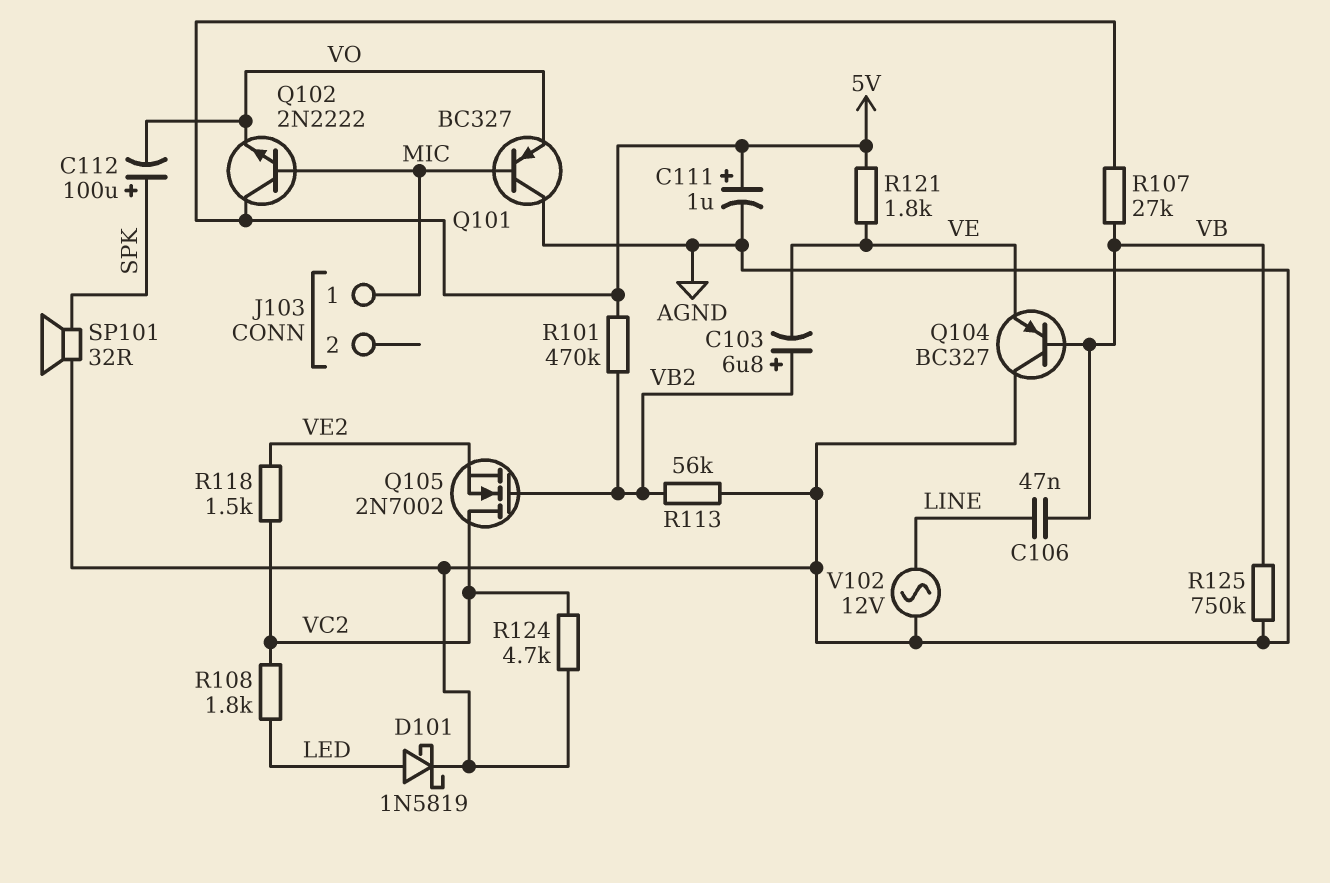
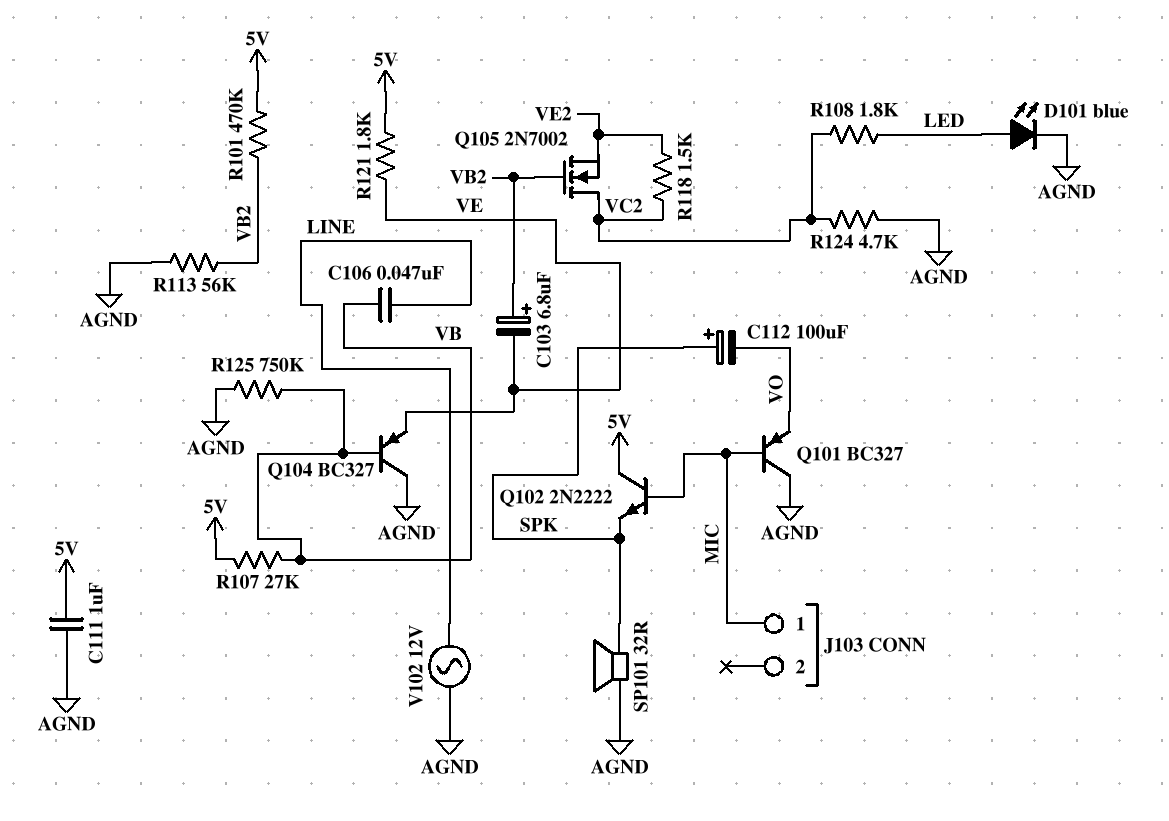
C111: 1uF (plus 5V, minus AGND) -> 1uF (5V, AGND)
D101: schottky 1N5819 (A LED, K AGND) -> LED blue (A LED, K AGND)
Q102: NPN 2N2222 (B MIC, C 5V, E VO) -> NPN 2N2222 (B MIC, C 5V, E SPK)

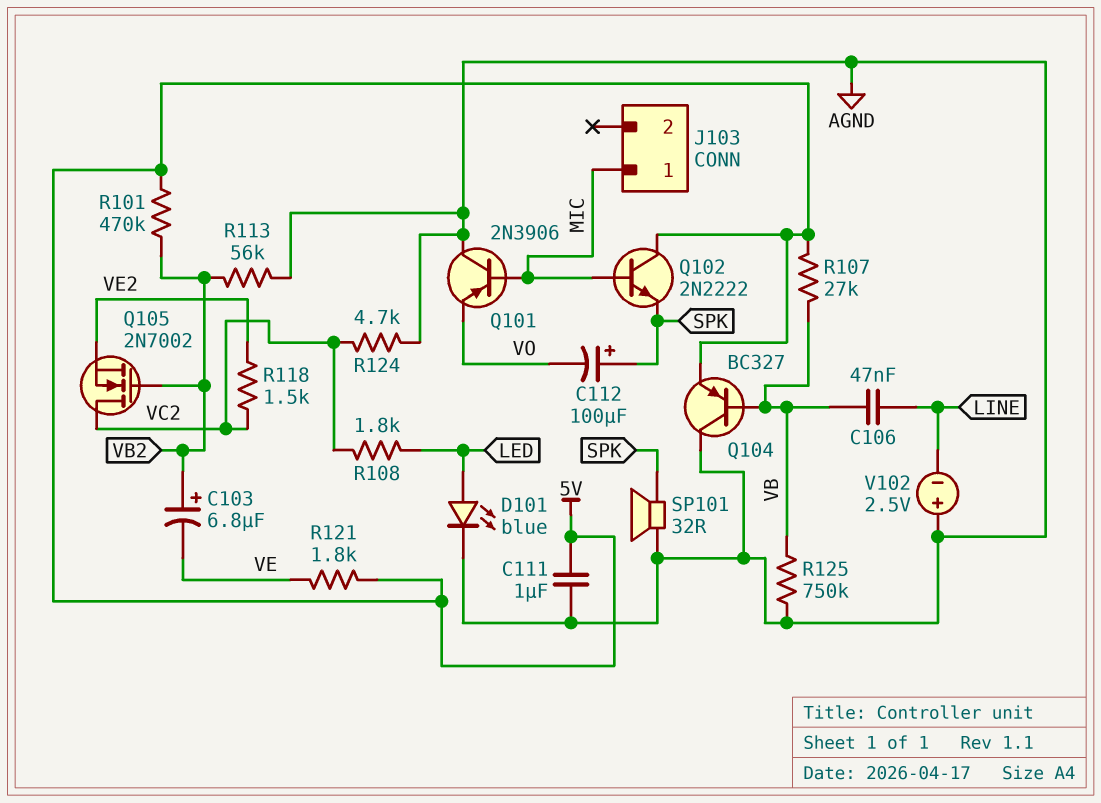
Q101: PNP BC327 (B MIC, C AGND, E VO) -> PNP 2N3906 (B MIC, C AGND, E VO)
Q104: PNP BC327 (B VB, C AGND, E VE) -> PNP BC327 (B VB, C AGND, E 5V)
V102: AC 12V (AGND, LINE) -> 2.5V (plus AGND, minus LINE)

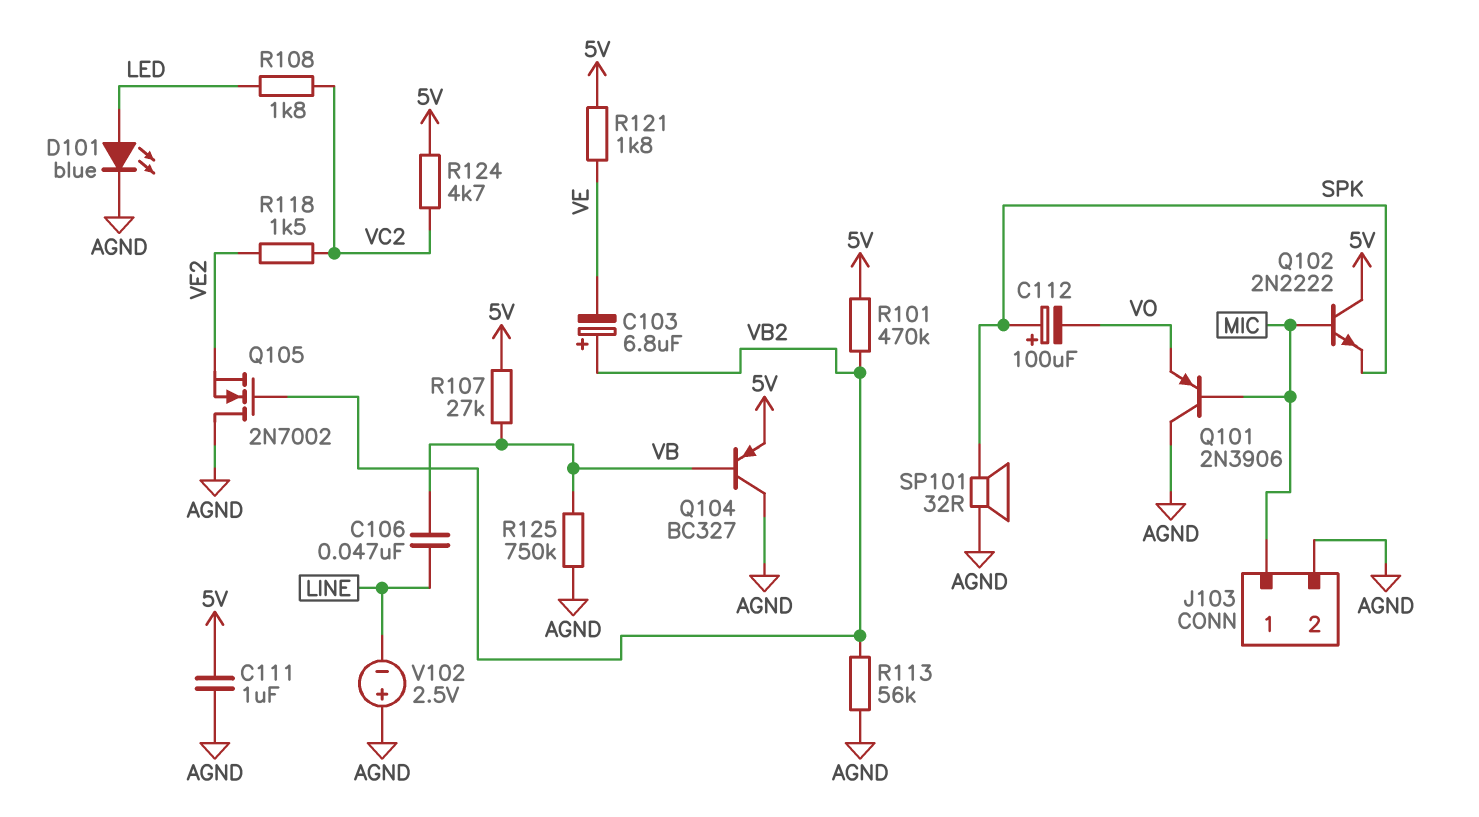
J103 pin 2: none -> AGND
Q105: NMOS 2N7002 (G VB2, D VC2, S VE2) -> NMOS 2N7002 (G VB2, D AGND, S VE2)
R124: 4.7k (AGND, VC2) -> 4.7k (5V, VC2)

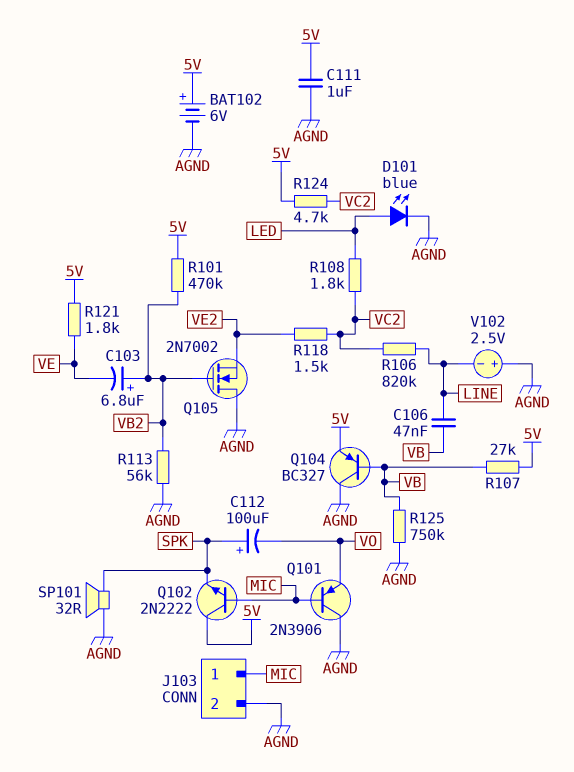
BAT102: none -> 6V (plus 5V, minus AGND)
R106: none -> 820k (LINE, VC2)

